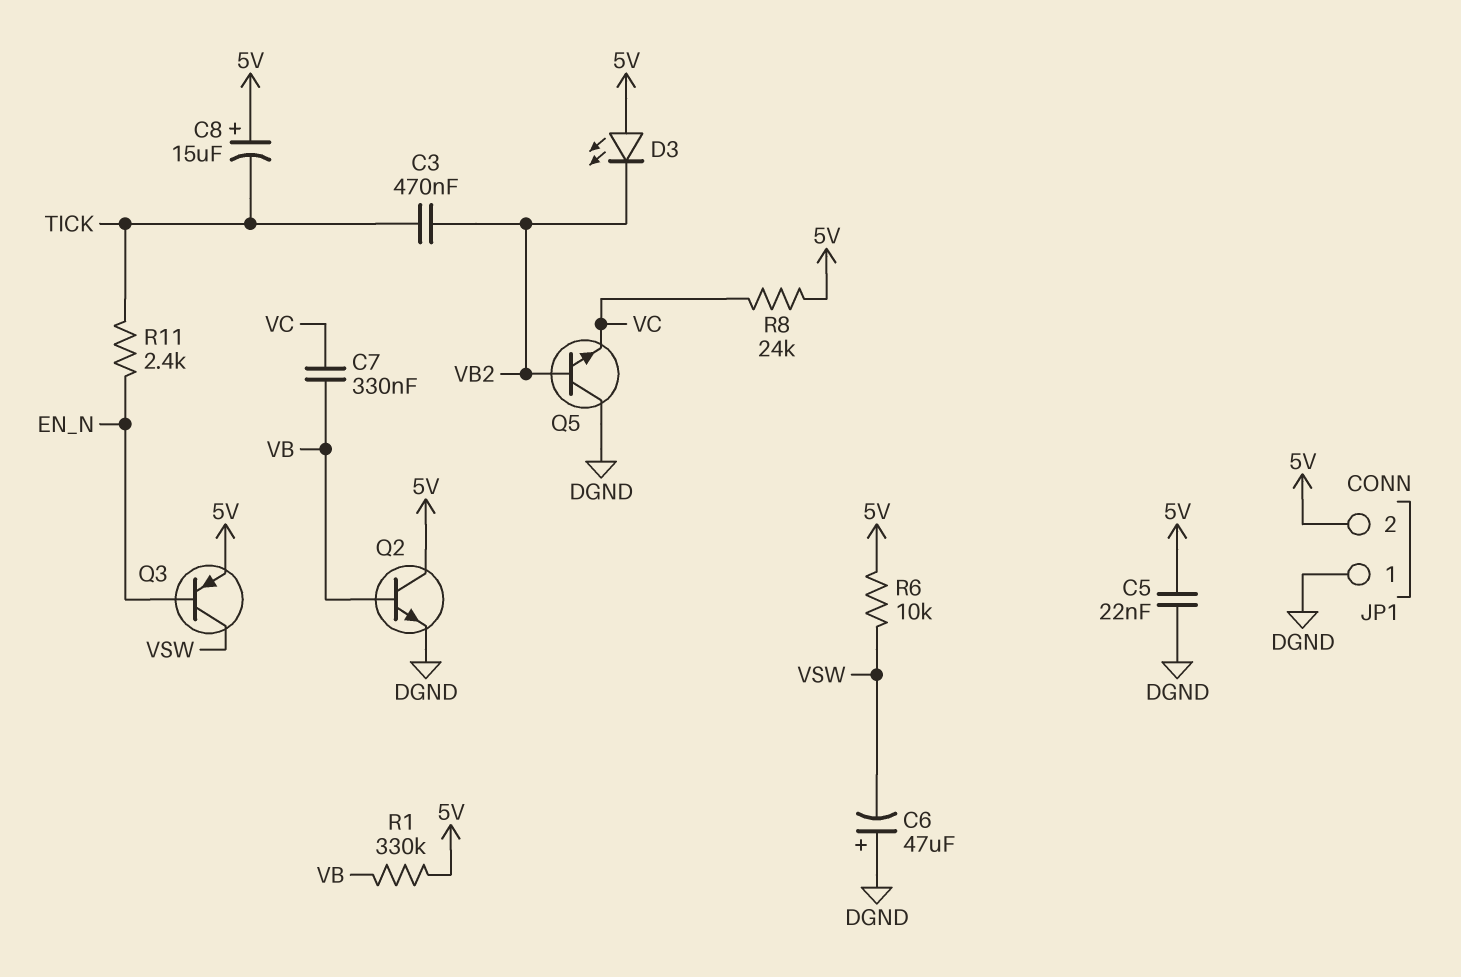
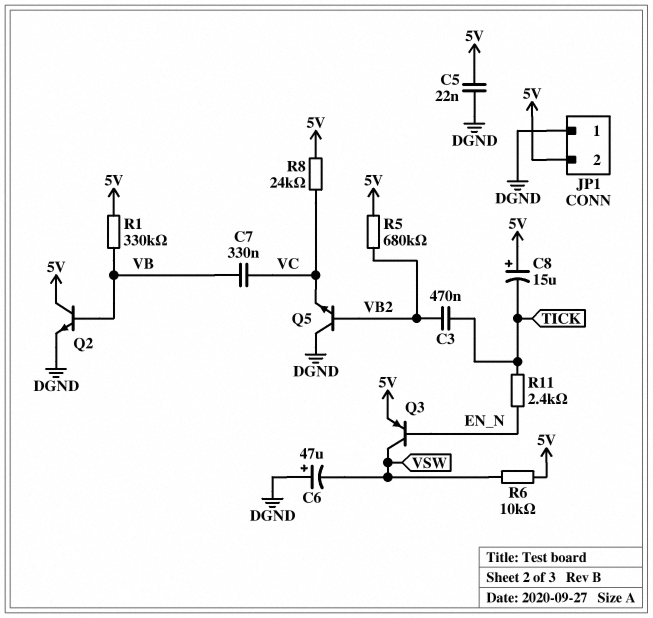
D3: LED (A 5V, K VB2) -> none
R5: none -> 680k (5V, VB2)

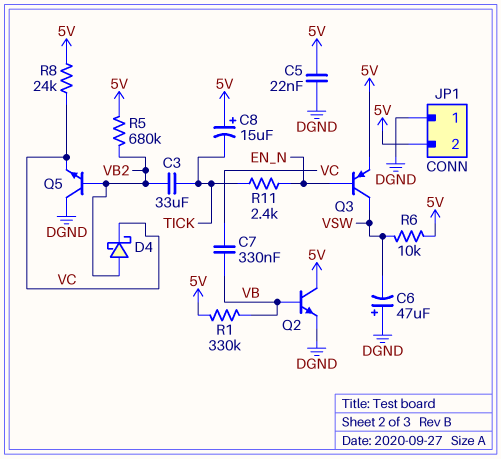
C3: 470nF (TICK, VB2) -> 33uF (TICK, VB2)
D4: none -> schottky (A VB2, K VC)

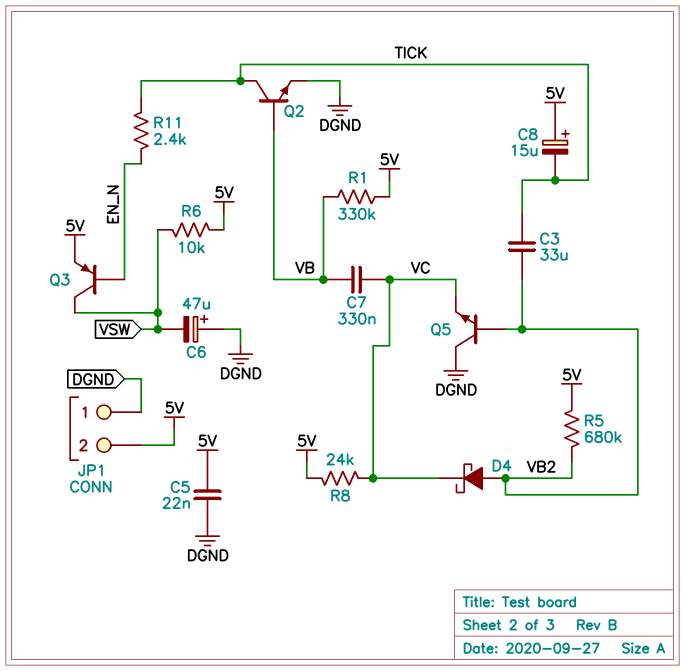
Q2: NPN (B VB, C 5V, E DGND) -> NPN (B VB, C TICK, E DGND)

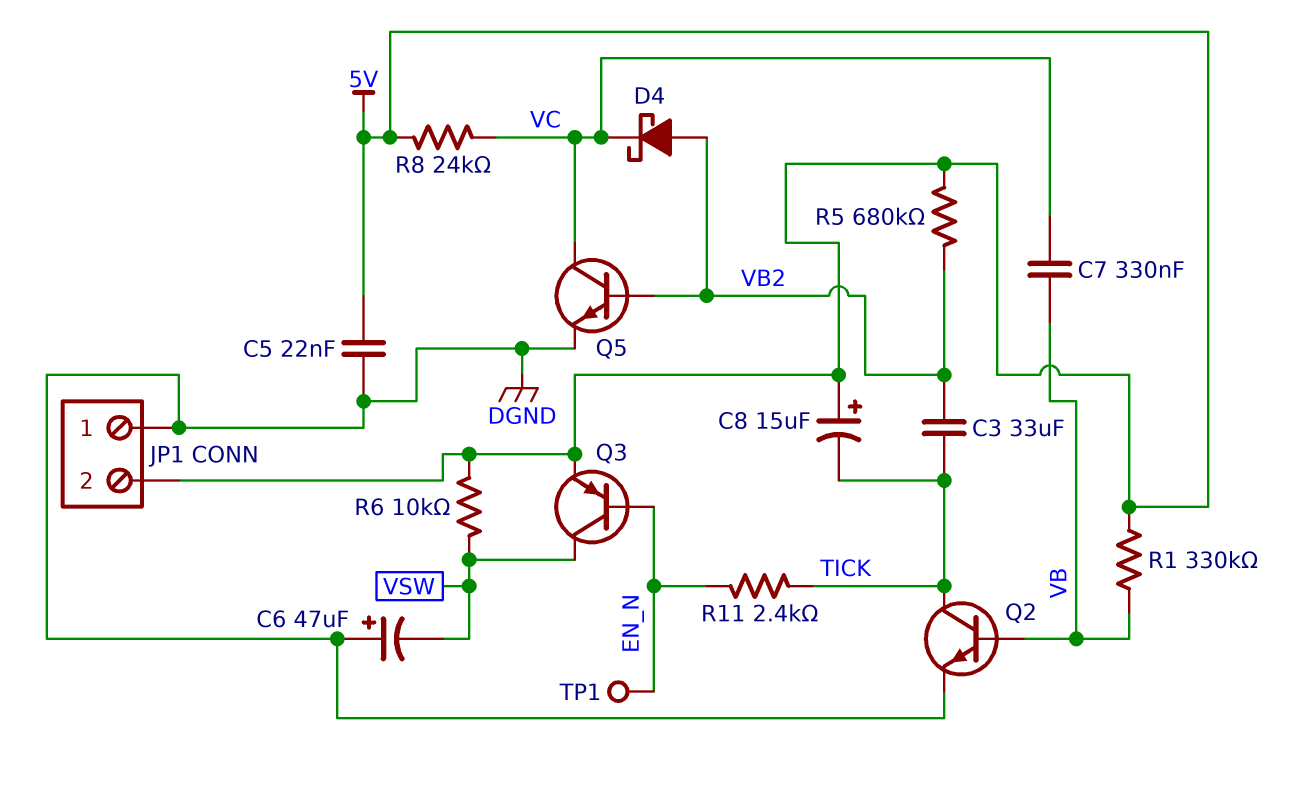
Q5: NPN (B VB2, C DGND, E VC) -> NPN (B VB2, C VC, E DGND)
TP1: none -> test point (EN_N)

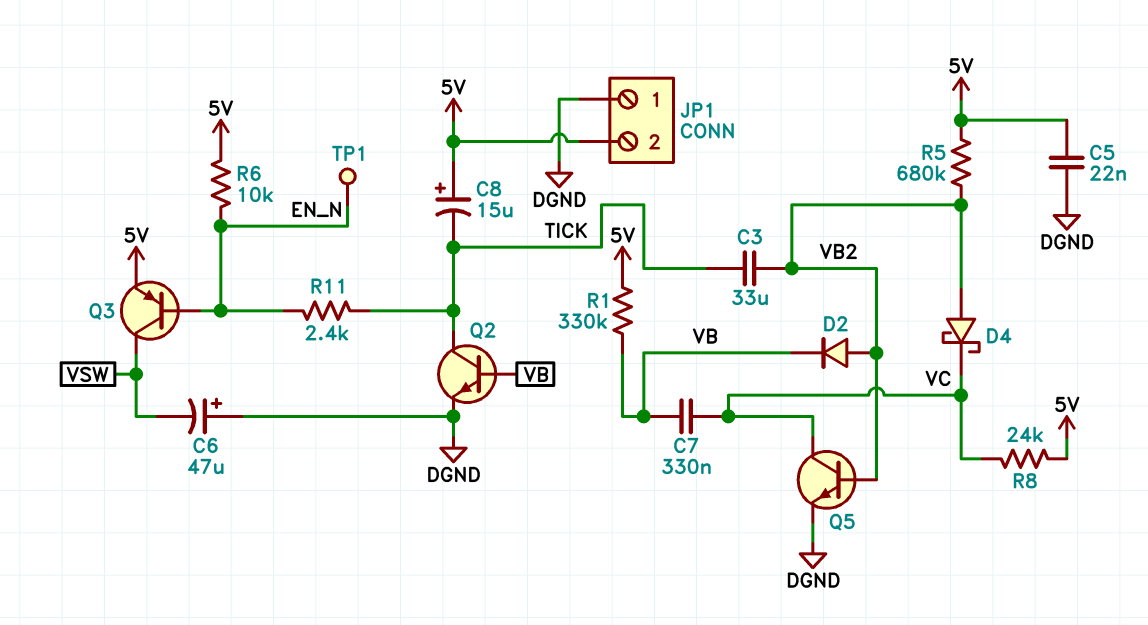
D2: none -> diode (A VB2, K VB)
R6: 10k (5V, VSW) -> 10k (5V, EN_N)

